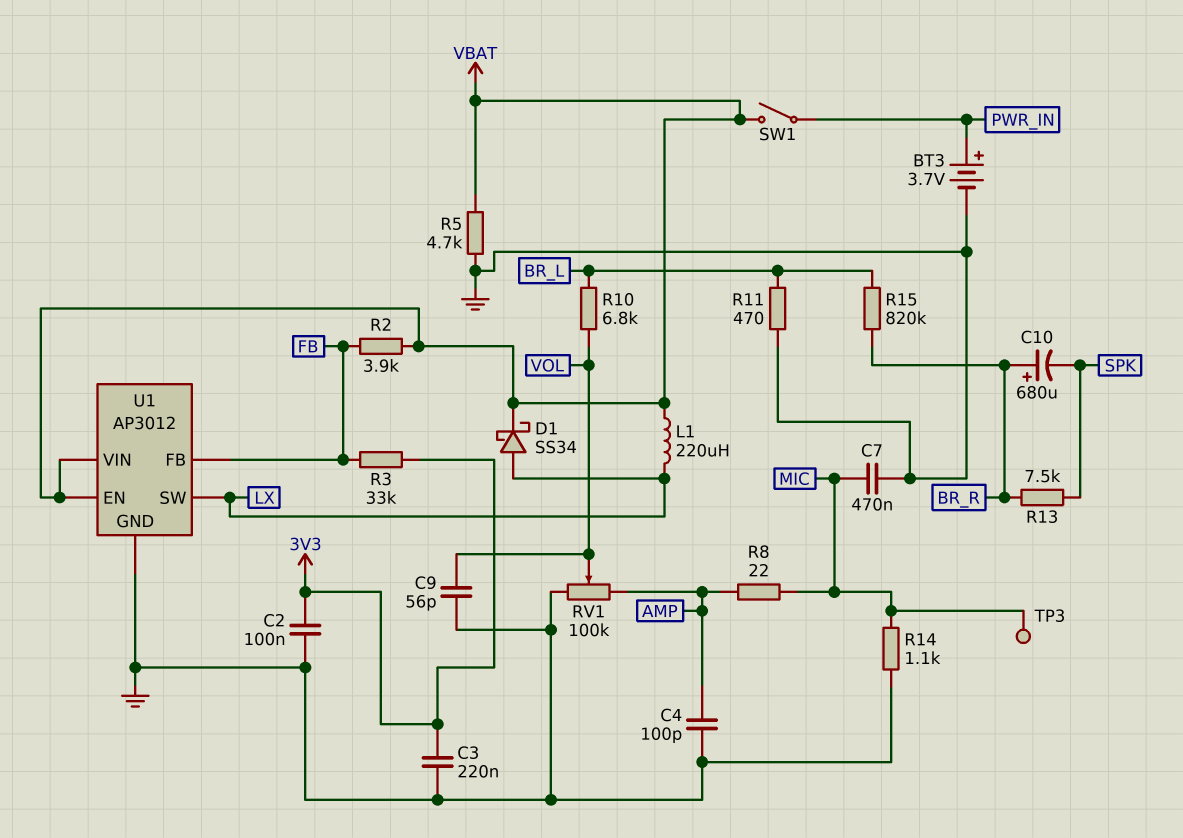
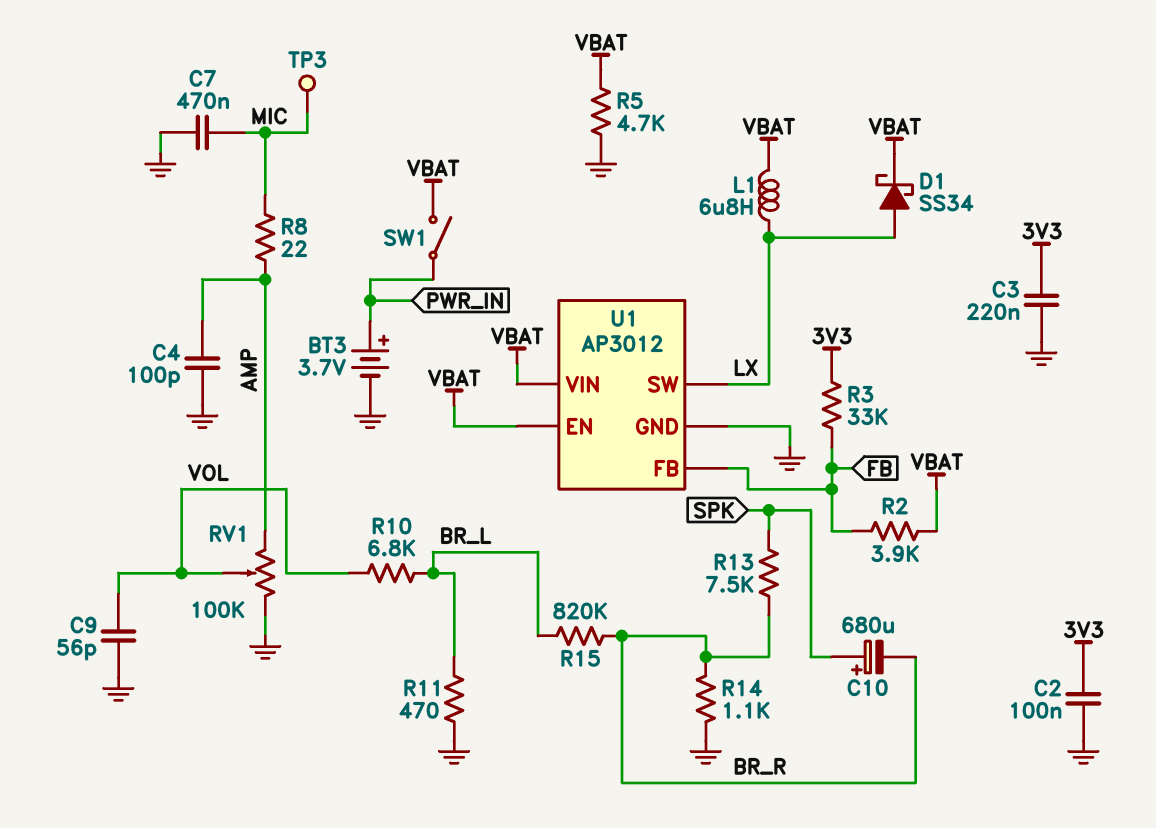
C10: 680uF (plus BR_R, minus SPK) -> 680uF (plus SPK, minus BR_R)
L1: 220uH (LX, VBAT) -> 6.8uH (LX, VBAT)
R14: 1.1k (GND, MIC) -> 1.1k (BR_R, GND)

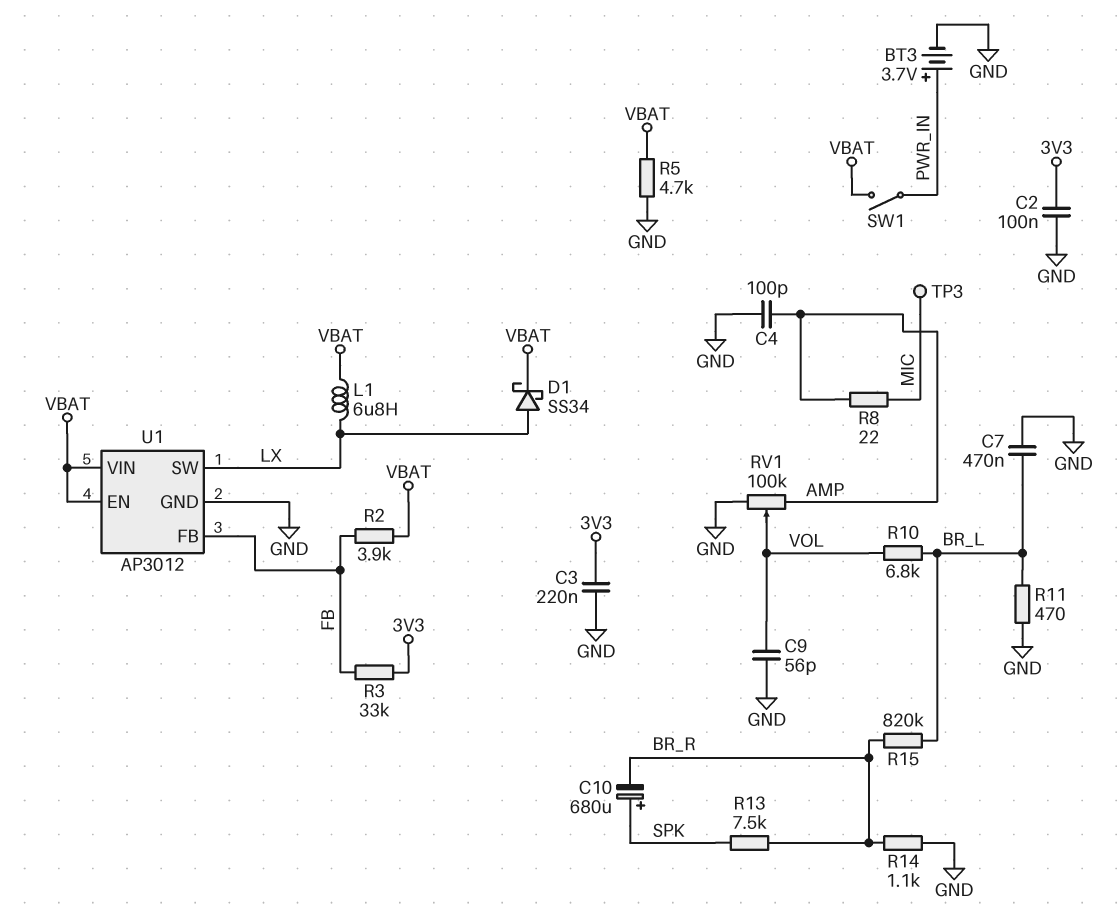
C7: 470nF (GND, MIC) -> 470nF (BR_L, GND)

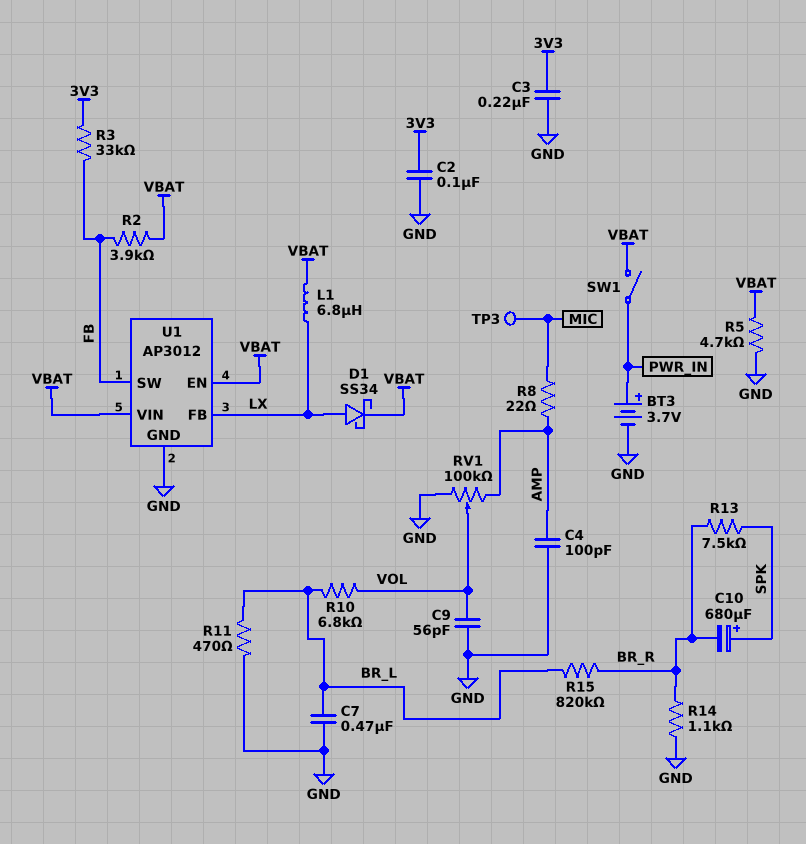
U1 pin FB: FB -> LX
U1 pin SW: LX -> FB

